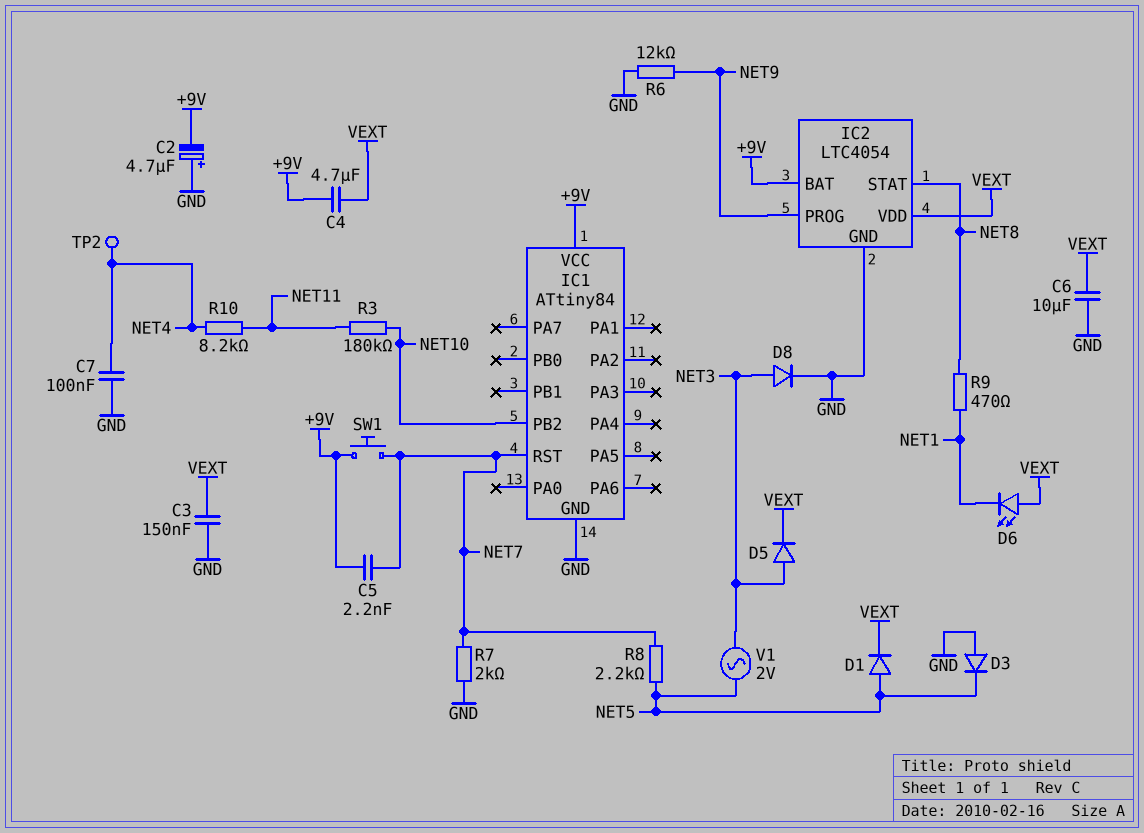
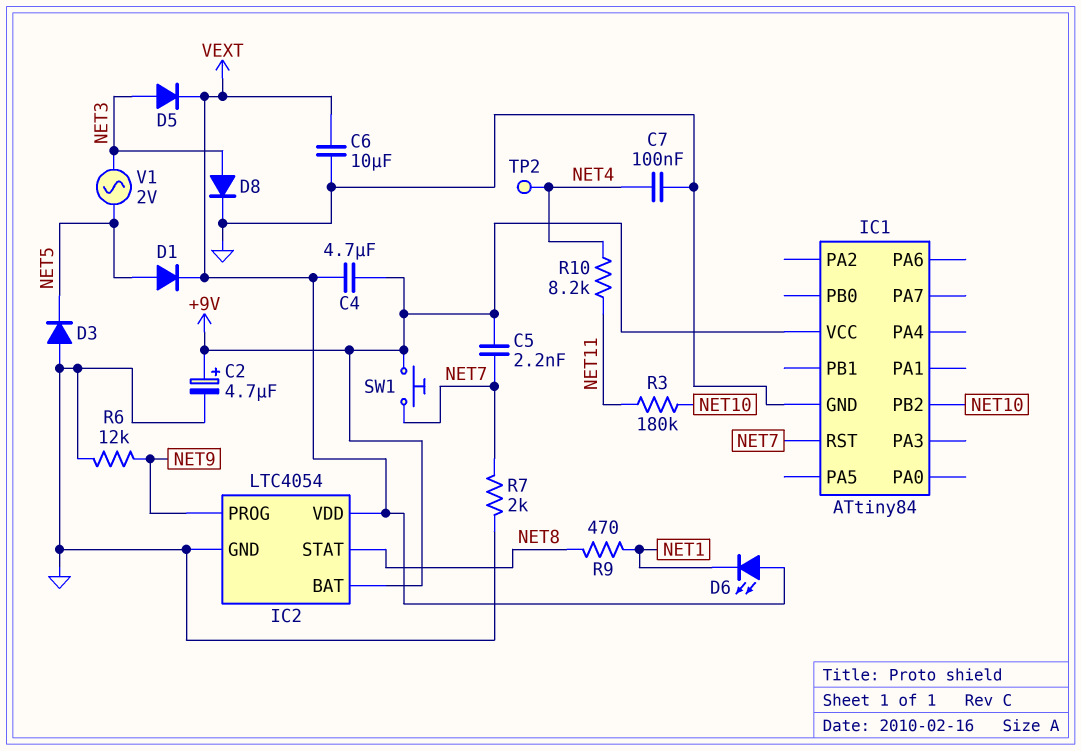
C2: 4.7uF (plus GND, minus +9V) -> 4.7uF (plus +9V, minus GND)
C3: 150nF (GND, VEXT) -> none
R8: 2.2k (NET5, NET7) -> none

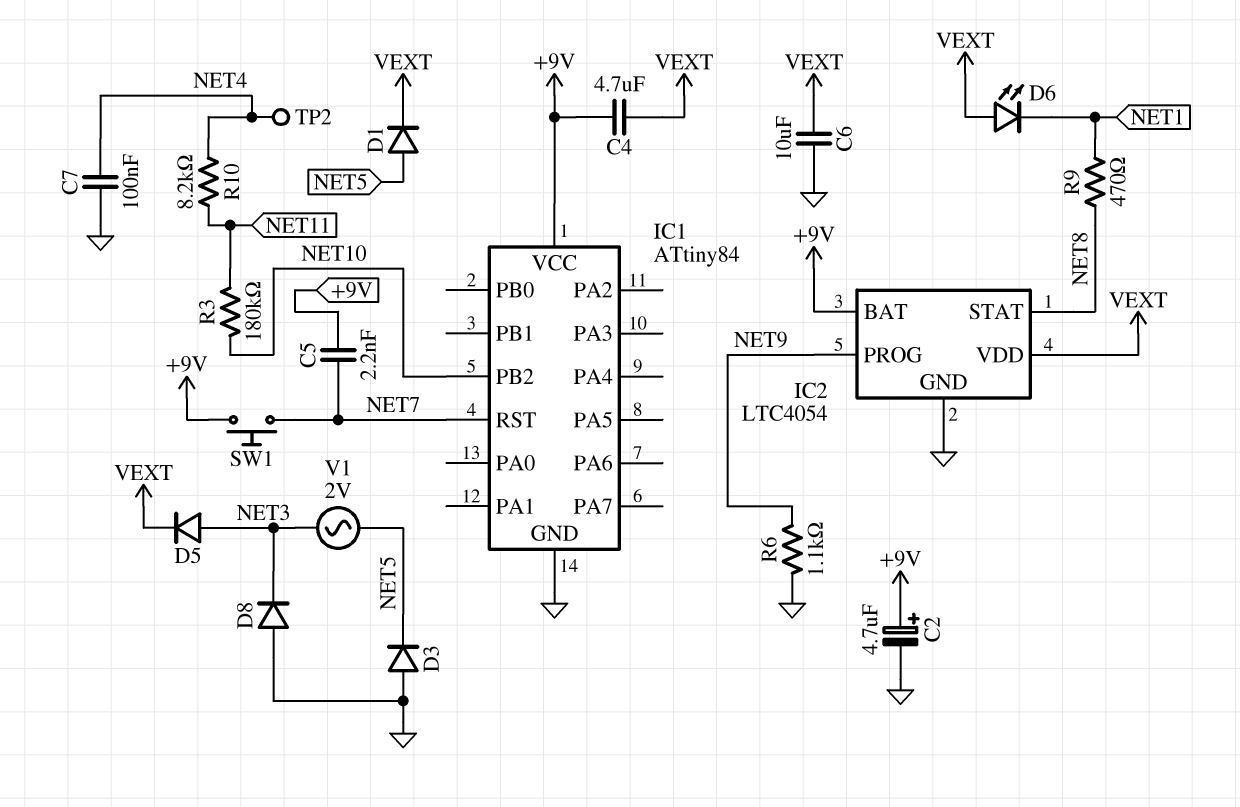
D8: diode (A NET3, K GND) -> diode (A GND, K NET3)
R6: 12k (GND, NET9) -> 1.1k (GND, NET9)
R7: 2k (GND, NET7) -> none

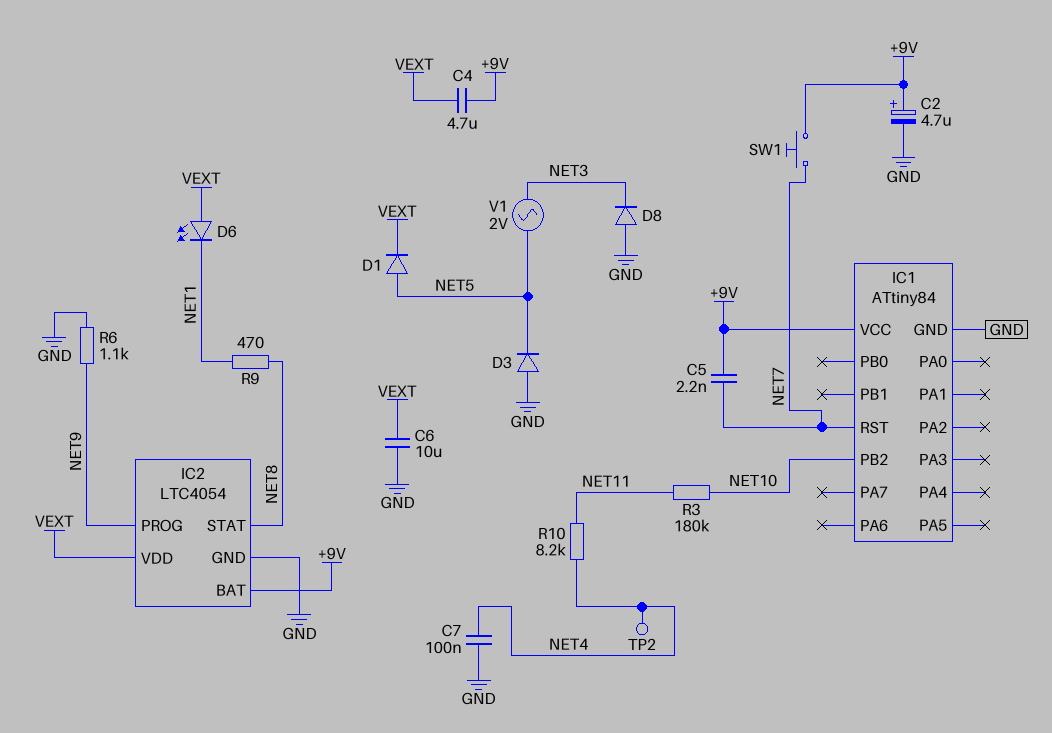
D5: diode (A NET3, K VEXT) -> none

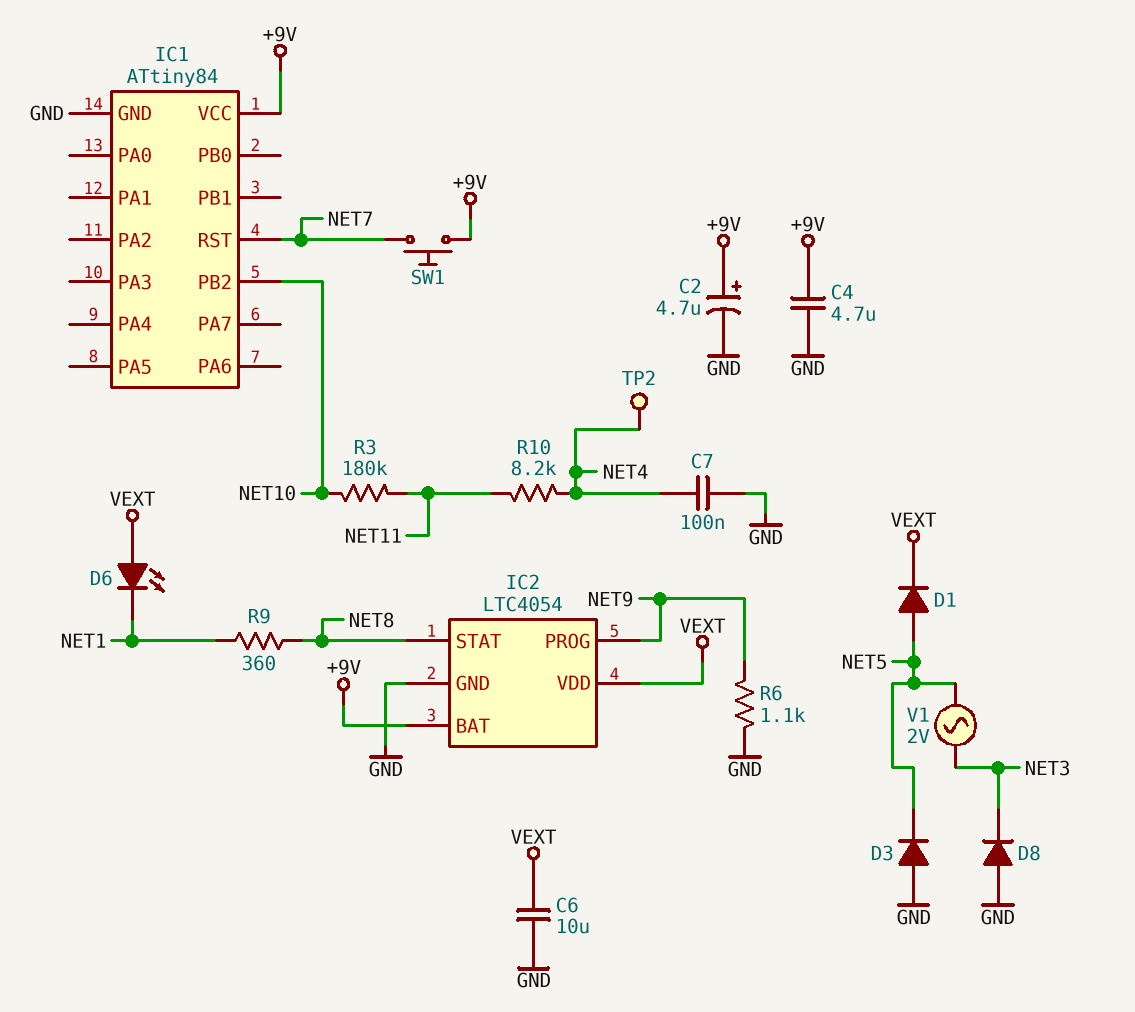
C4: 4.7uF (+9V, VEXT) -> 4.7uF (+9V, GND)
C5: 2.2nF (+9V, NET7) -> none
R9: 470 (NET1, NET8) -> 360 (NET1, NET8)

